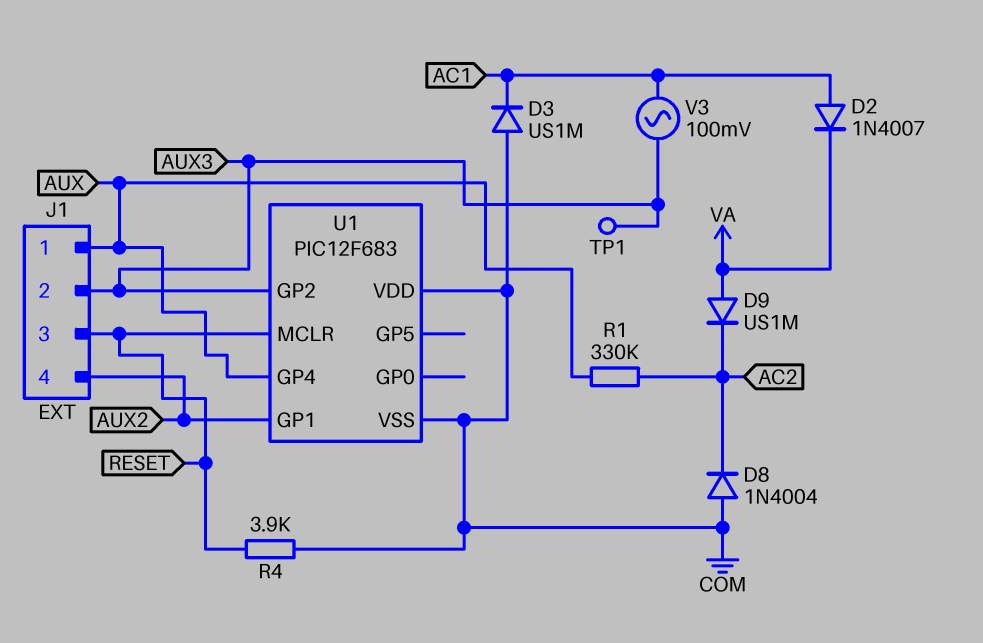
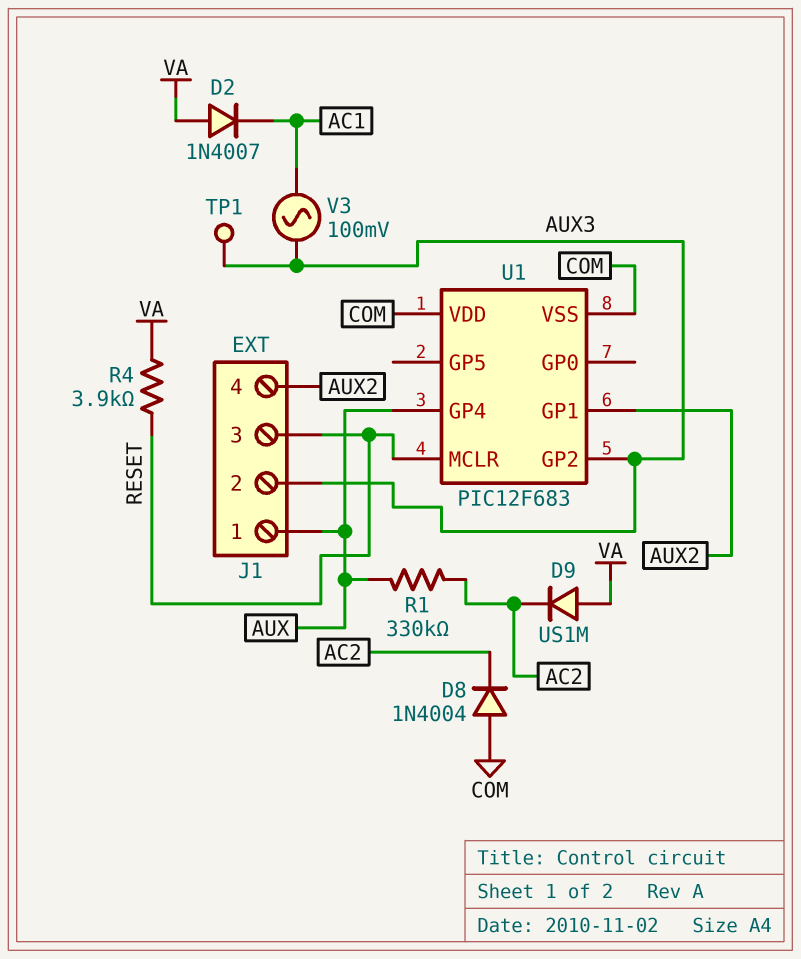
D2: diode 1N4007 (A AC1, K VA) -> diode 1N4007 (A VA, K AC1)
D3: diode US1M (A COM, K AC1) -> none
R4: 3.9k (COM, RESET) -> 3.9k (RESET, VA)

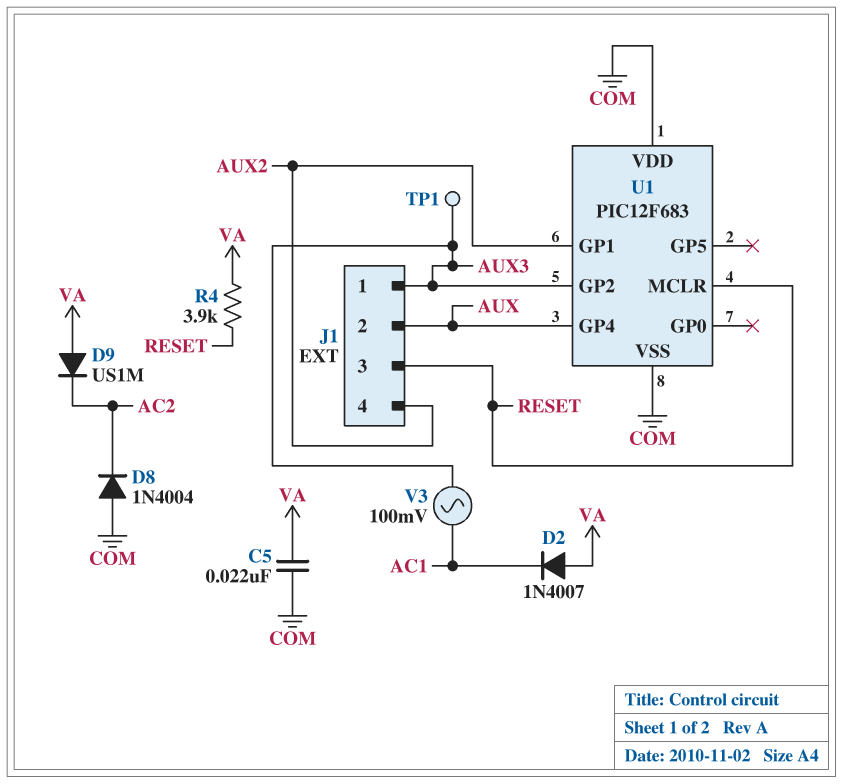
C5: none -> 22nF (COM, VA)
J1 pin 1: AUX -> AUX3
J1 pin 2: AUX3 -> AUX
R1: 330k (AC2, AUX) -> none

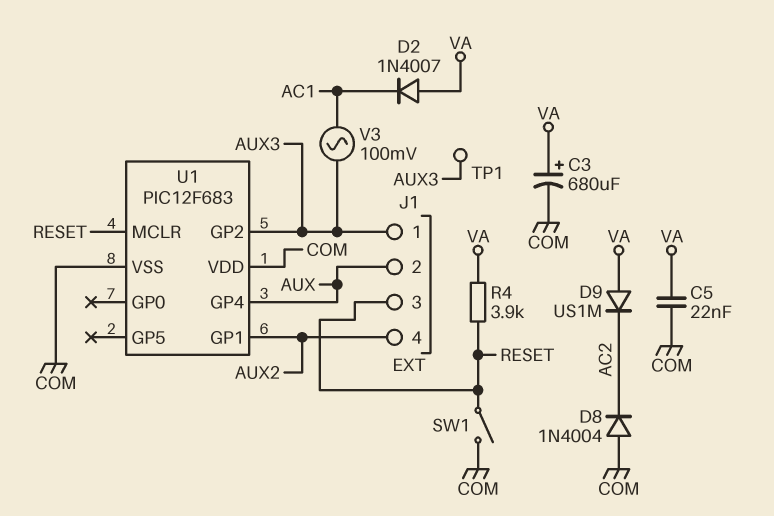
C3: none -> 680uF (plus VA, minus COM)
SW1: none -> switch (COM, RESET)

